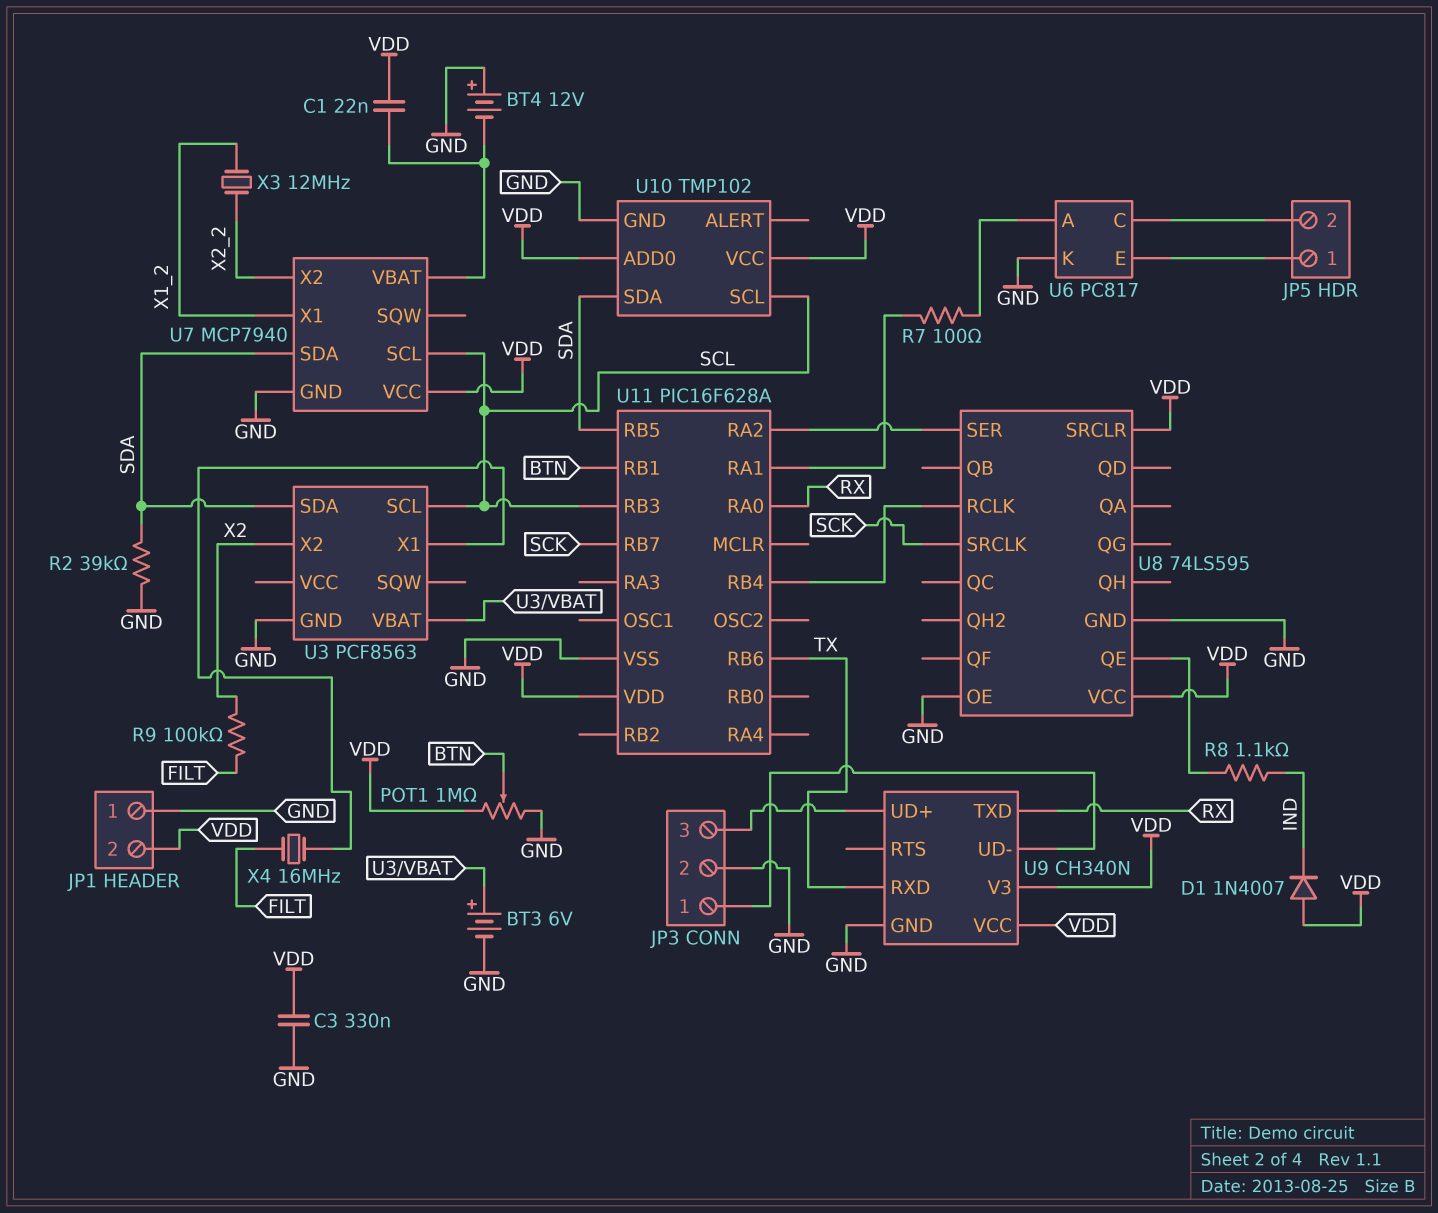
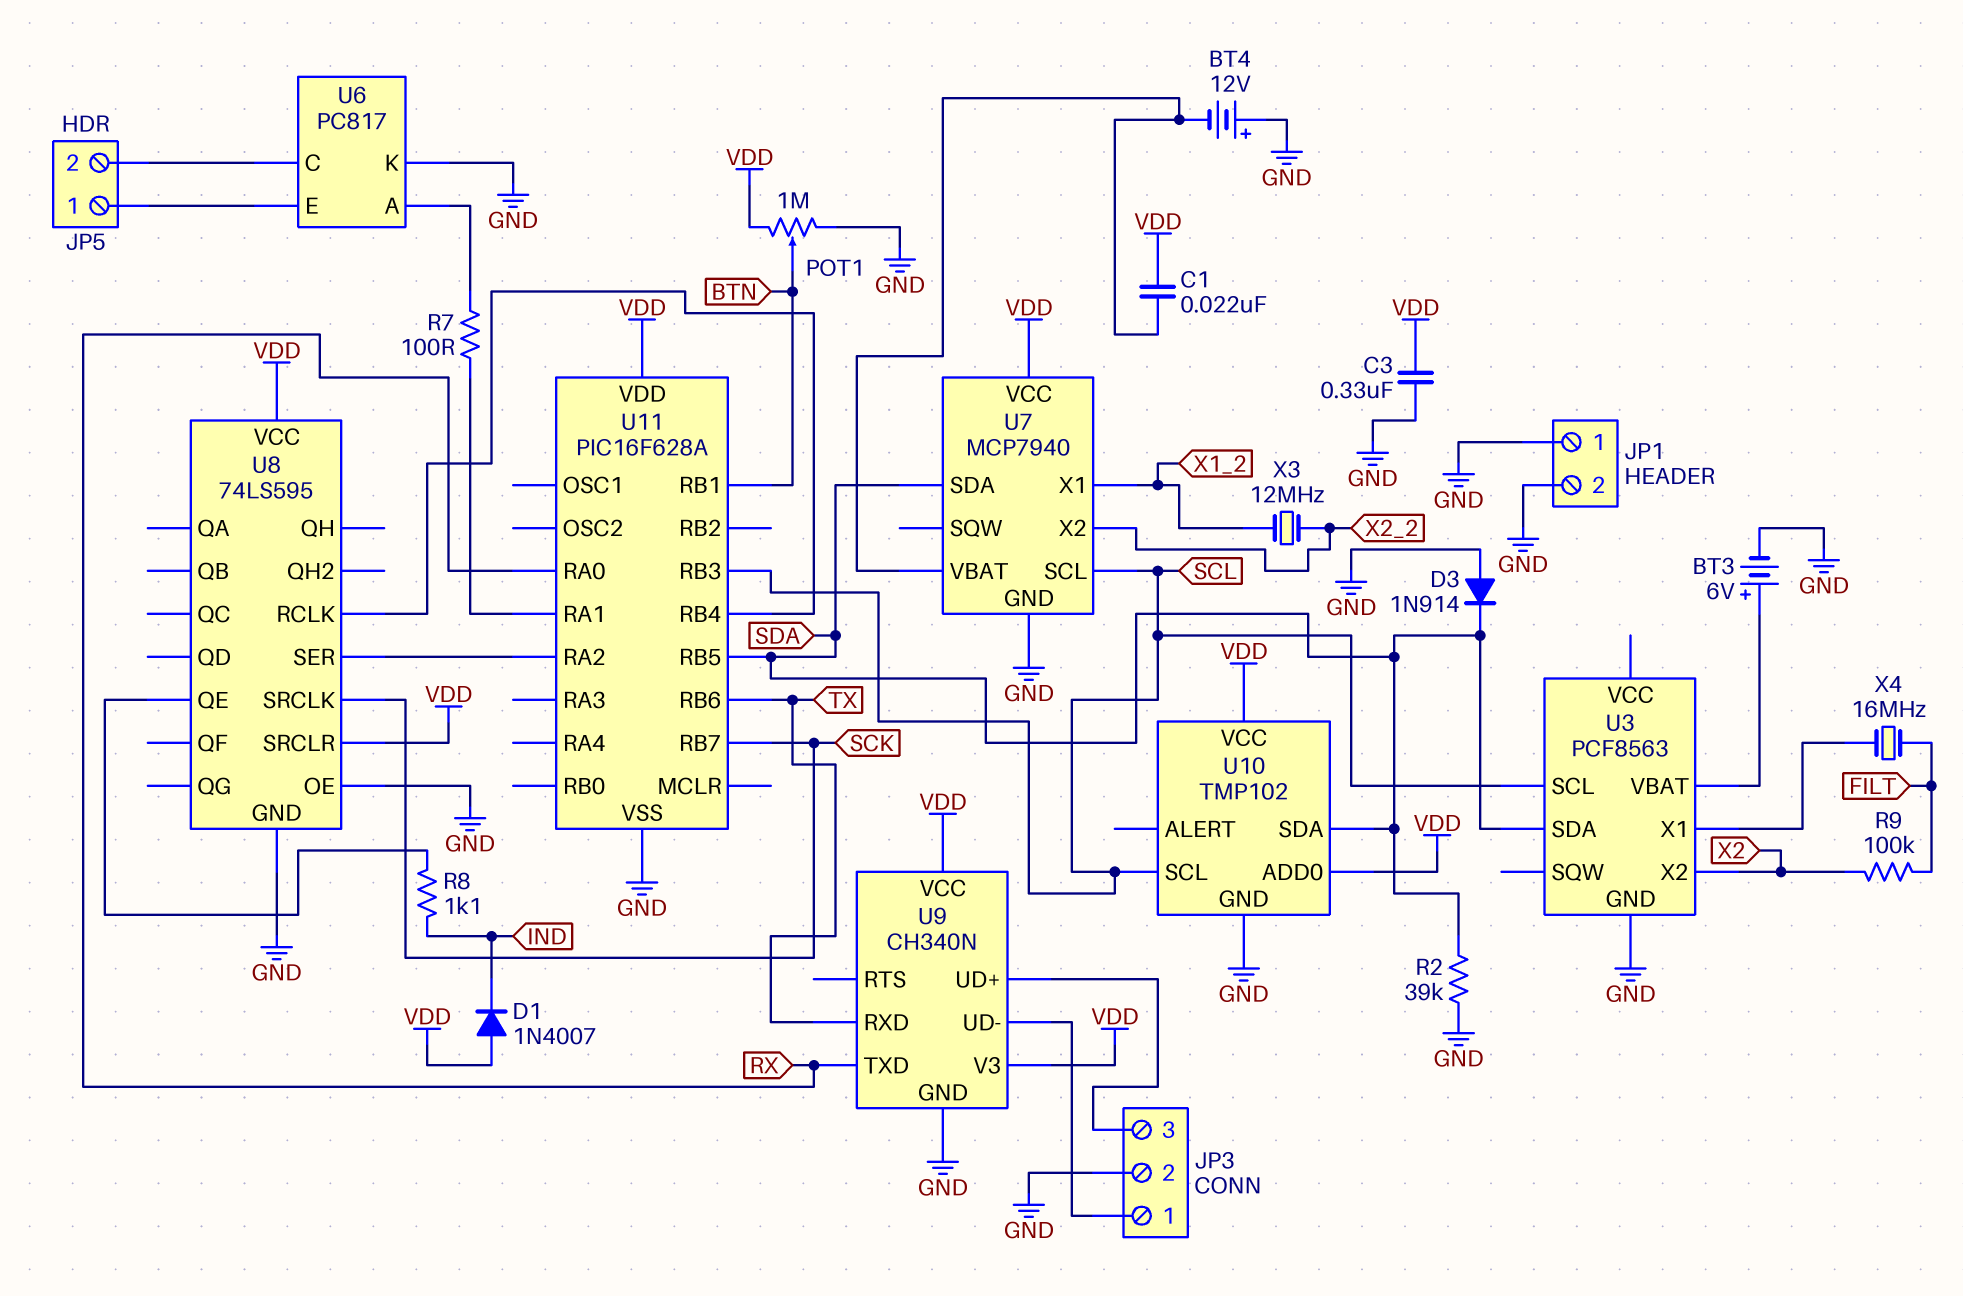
D3: none -> diode 1N914 (A GND, K SDA)
JP1 pin 2: VDD -> GND

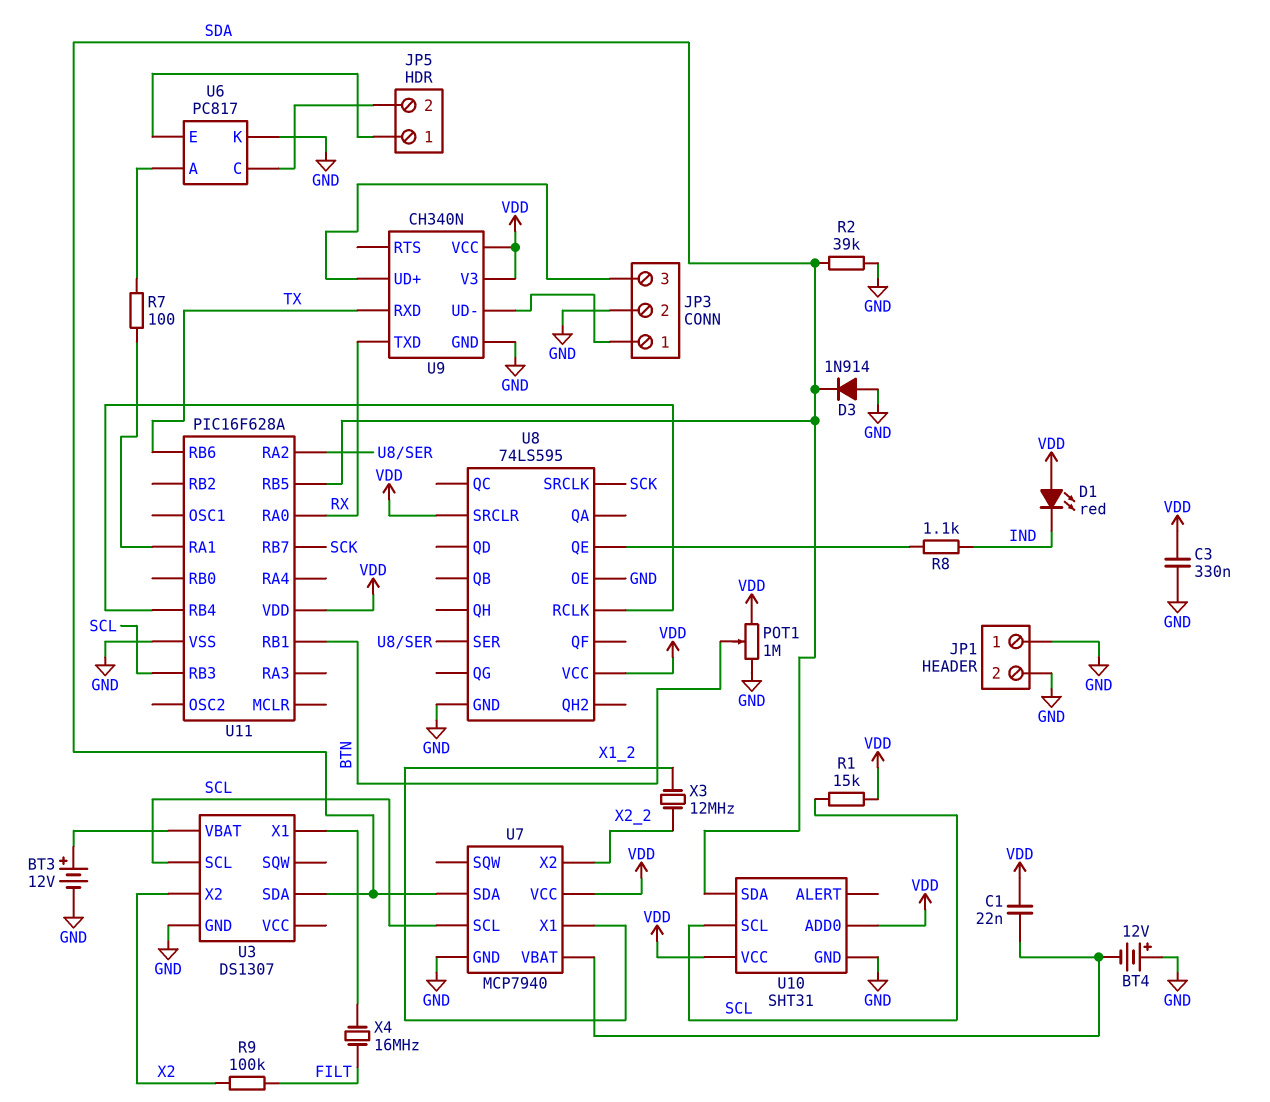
BT3: 6V (plus U3/VBAT, minus GND) -> 12V (plus U3/VBAT, minus GND)
D1: diode 1N4007 (A VDD, K IND) -> LED red (A VDD, K IND)
R1: none -> 15k (SCL, VDD)
U3: PCF8563 -> DS1307
U10: TMP102 -> SHT31

